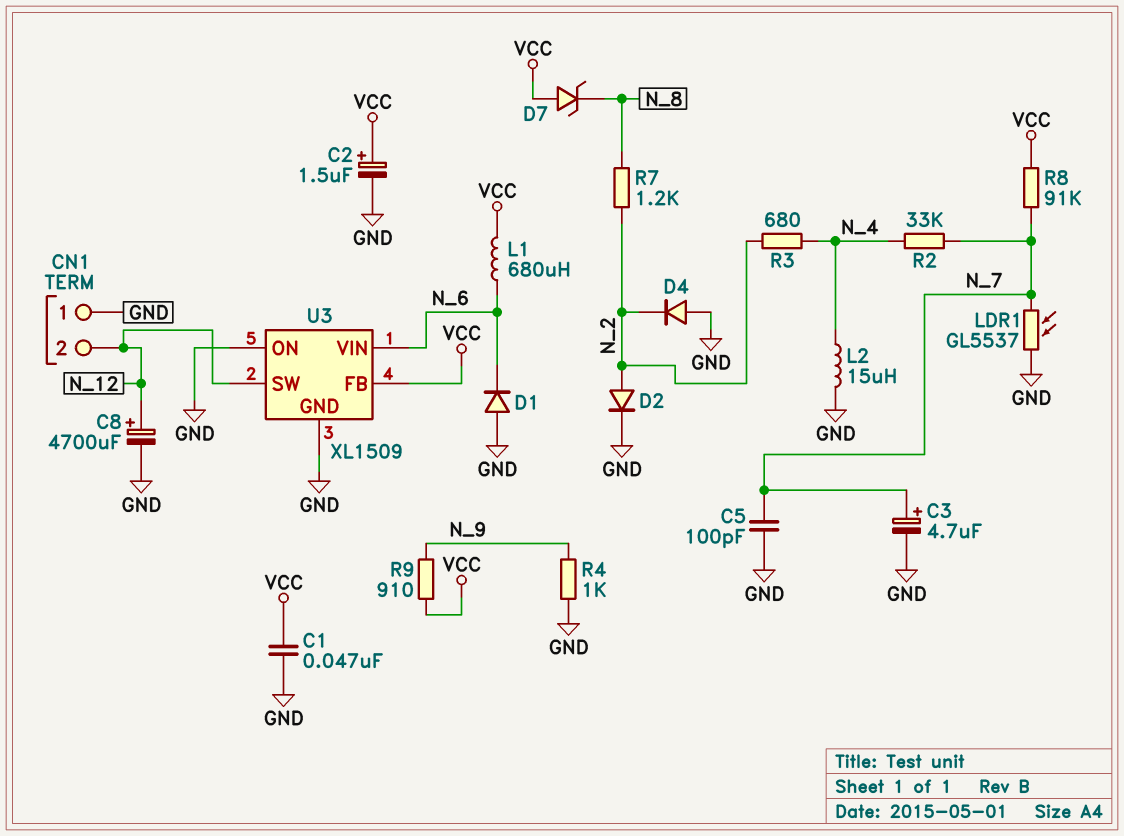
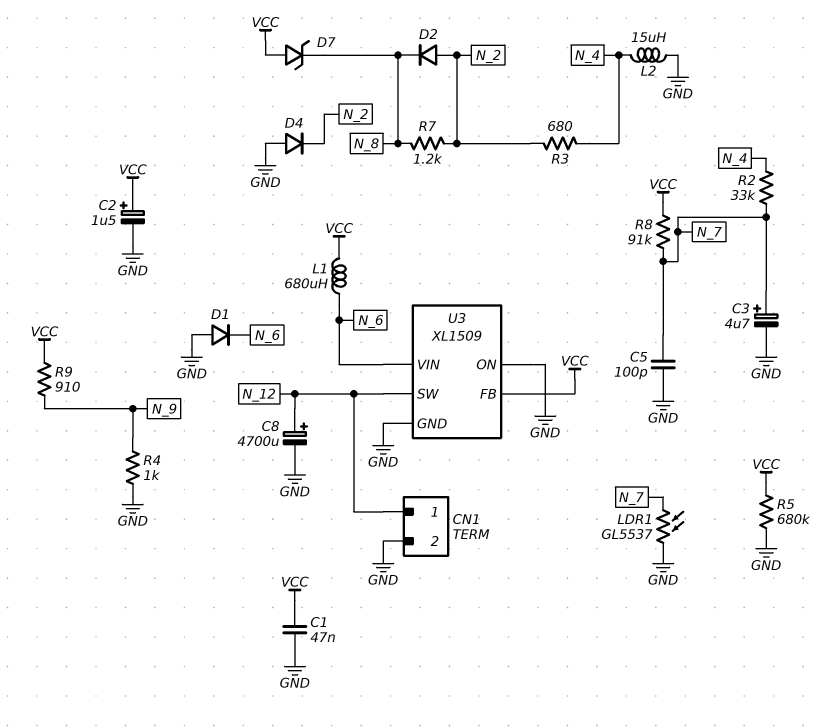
CN1 pin 1: GND -> N_12
CN1 pin 2: N_12 -> GND
D2: diode (A N_2, K GND) -> diode (A N_2, K N_8)
R5: none -> 680k (GND, VCC)

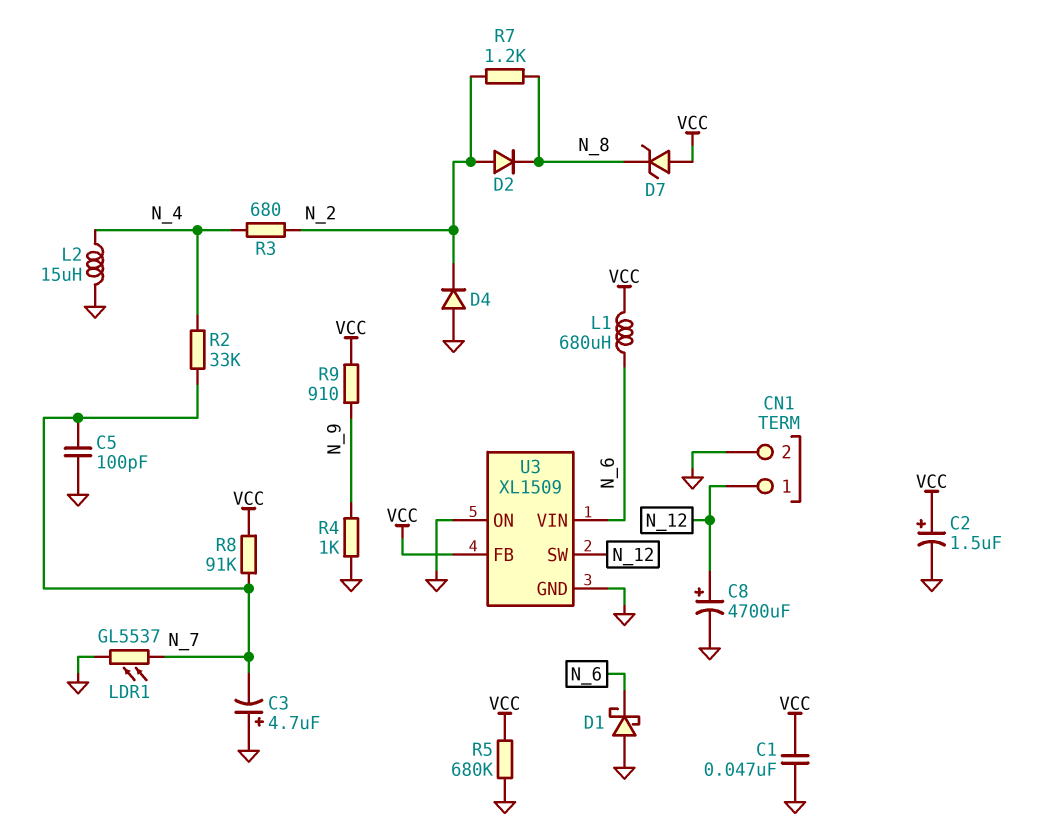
C3: 4.7uF (plus N_7, minus GND) -> 4.7uF (plus GND, minus N_7)
D1: diode (A GND, K N_6) -> schottky (A GND, K N_6)

